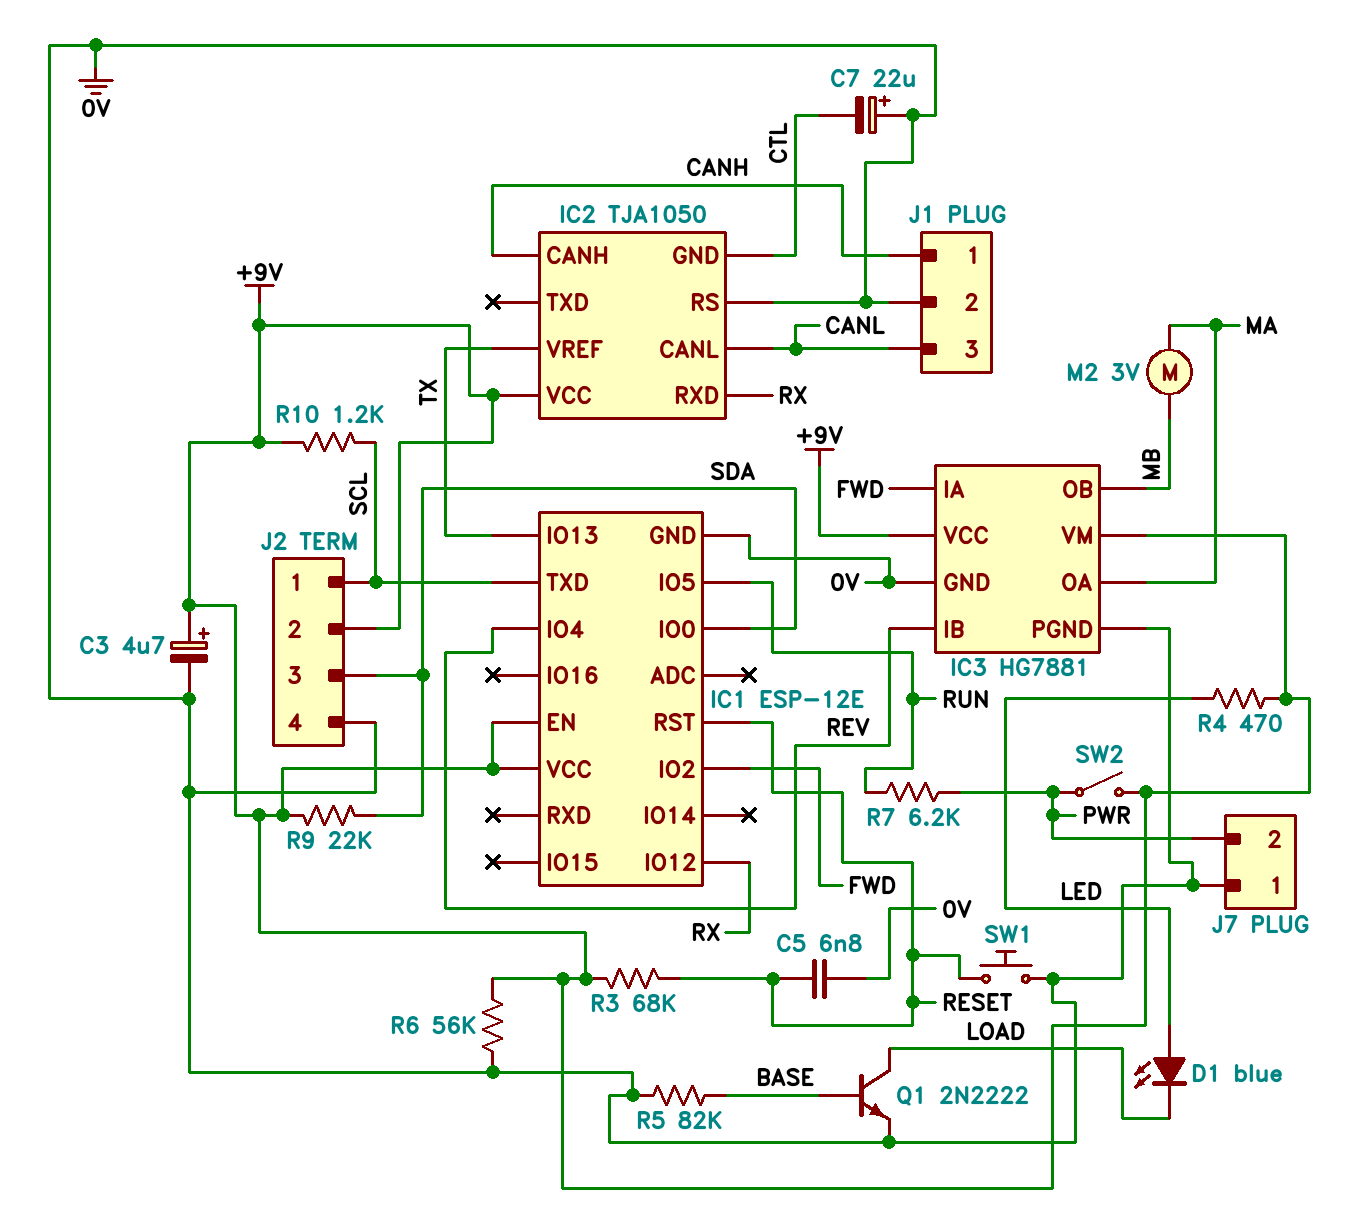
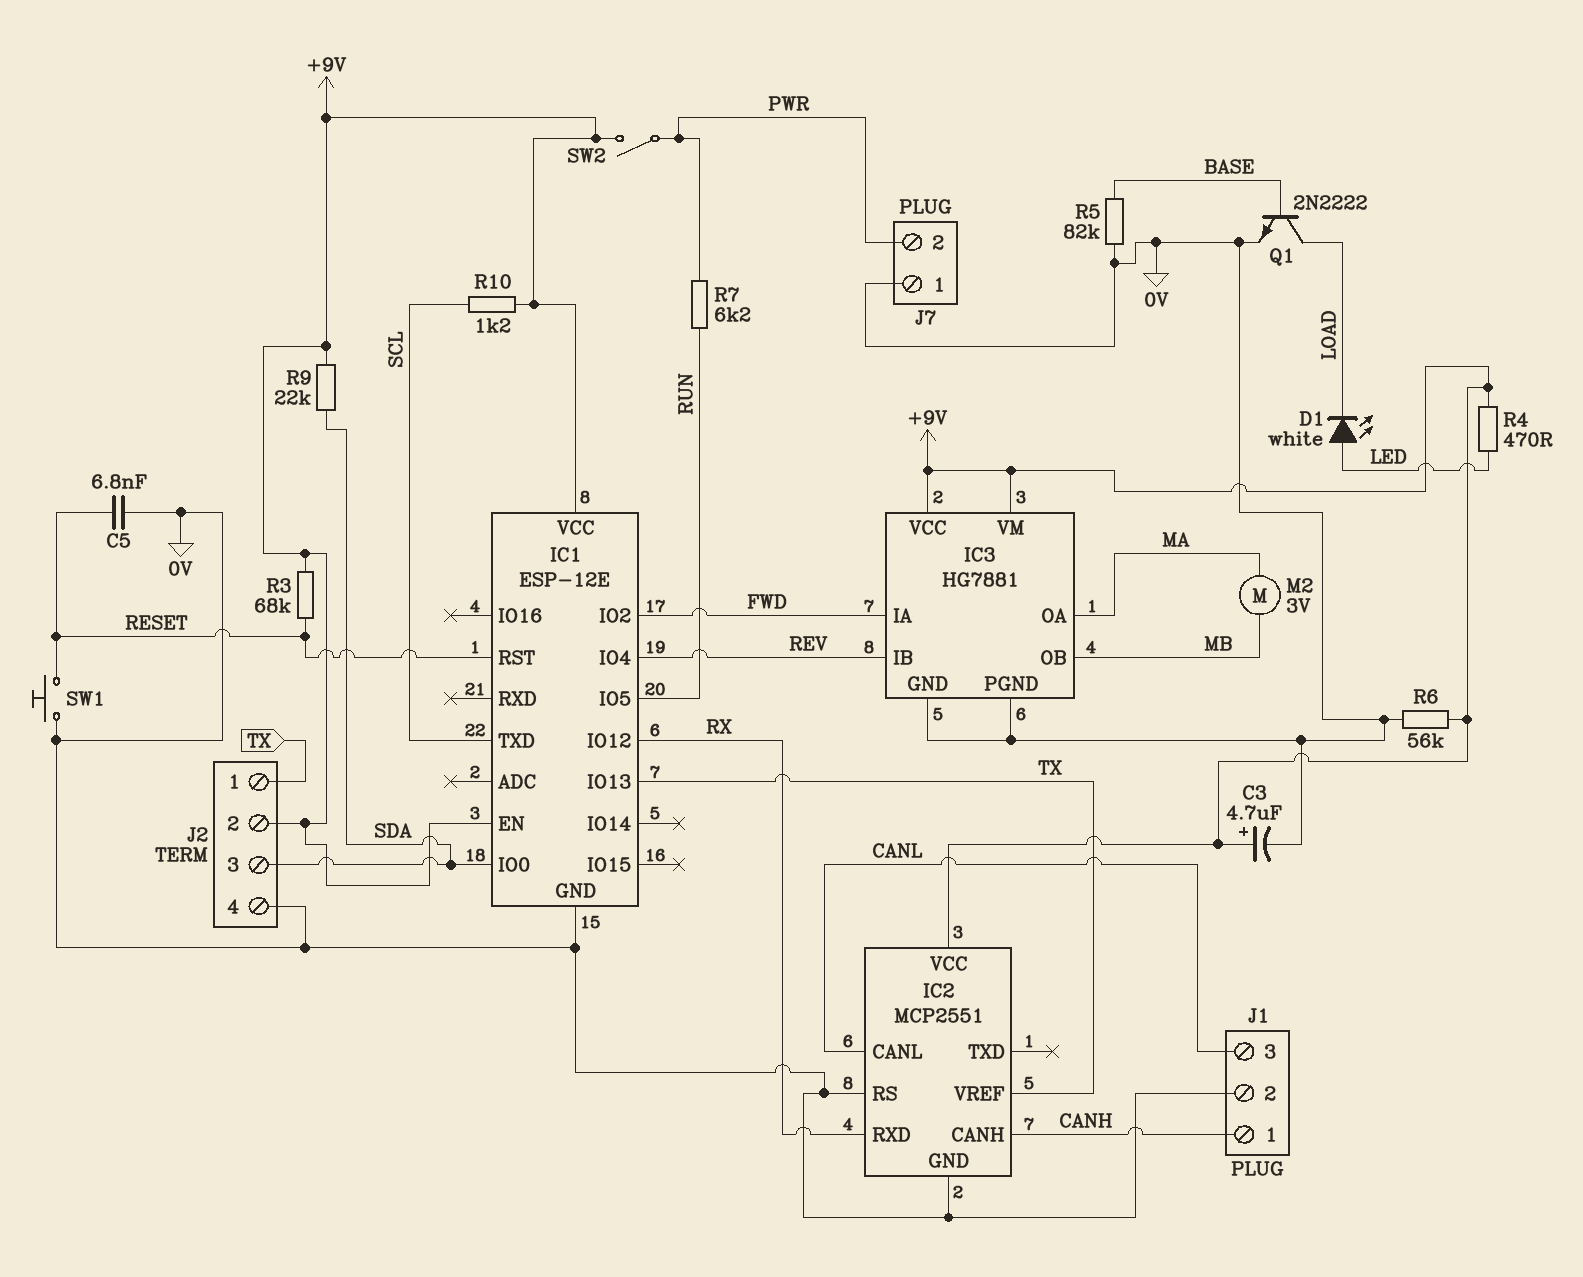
C7: 22uF (plus 0V, minus CTL) -> none
D1: LED blue (A LED, K LOAD) -> LED white (A LED, K LOAD)
IC2: TJA1050 -> MCP2551
IC2 pin GND: CTL -> 0V
J2 pin 1: SCL -> TX

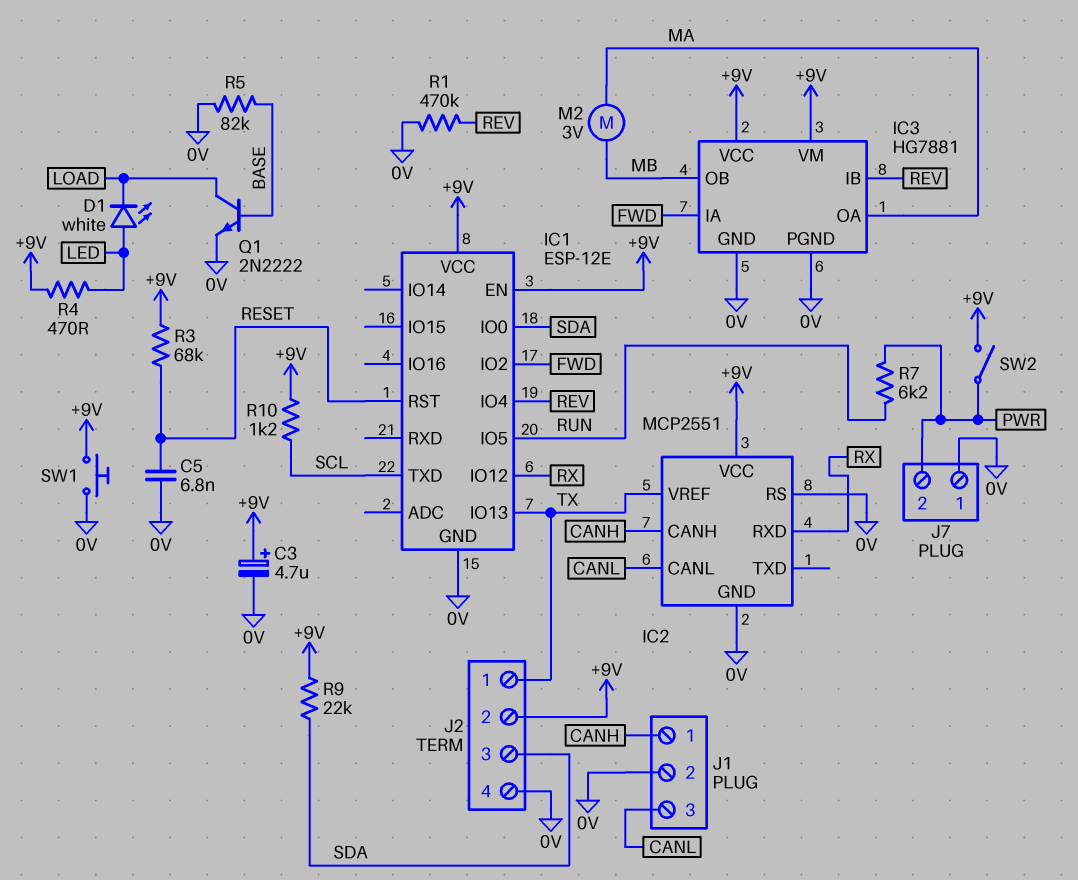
R1: none -> 470k (0V, REV)
R6: 56k (+9V, 0V) -> none
SW1: button (0V, RESET) -> button (+9V, 0V)

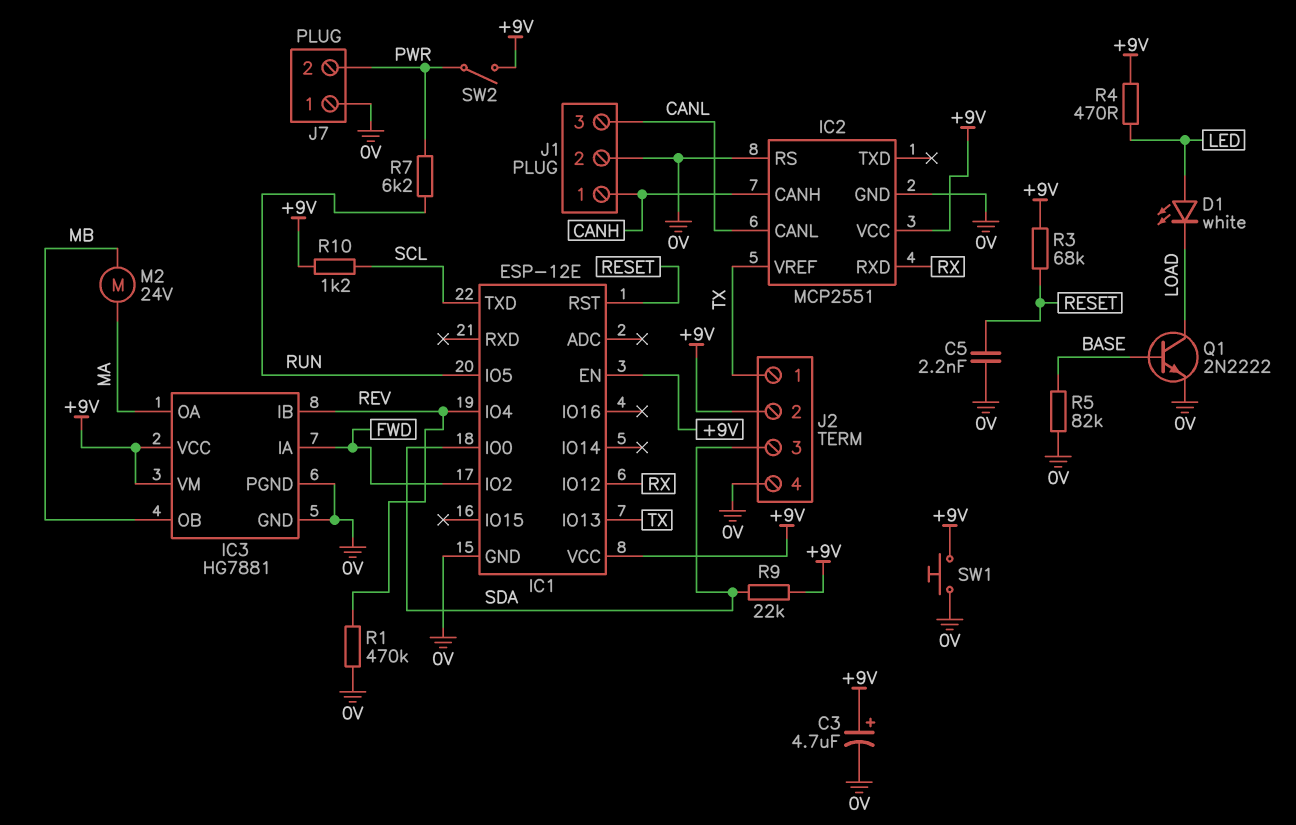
C5: 6.8nF (0V, RESET) -> 2.2nF (0V, RESET)
M2: motor 3V (MA, MB) -> motor 24V (MA, MB)

